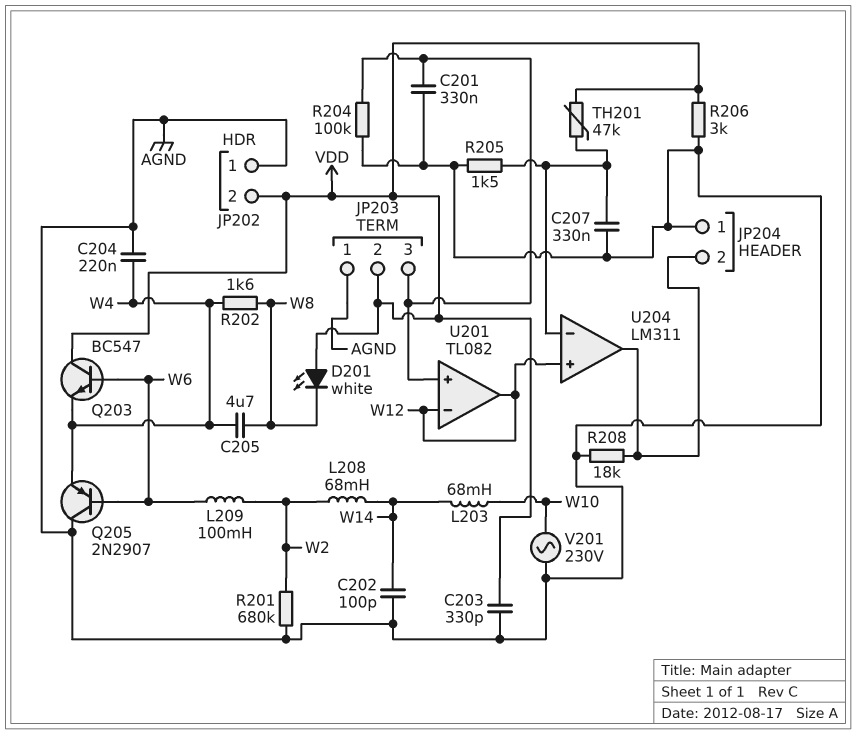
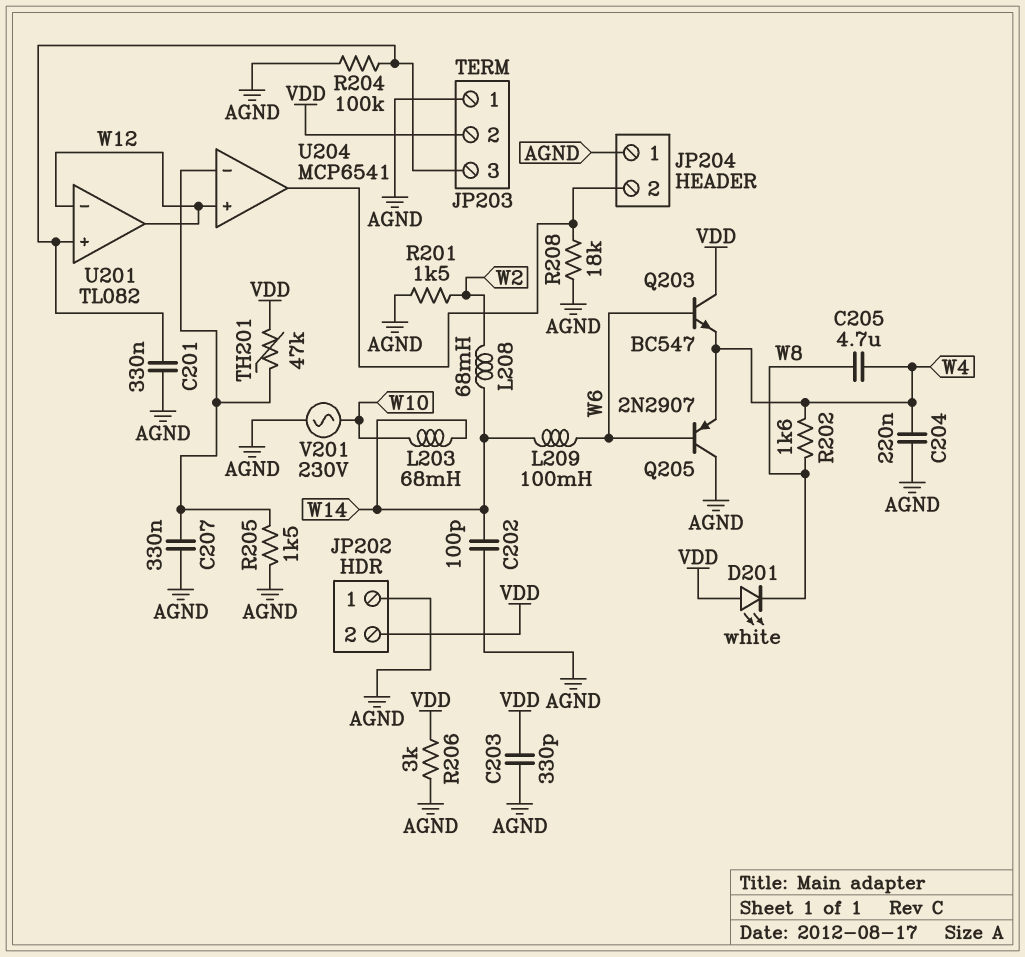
L209: 100mH (W2, W6) -> 100mH (W6, W14)
R201: 680k (AGND, W2) -> 1.5k (AGND, W2)
U204: LM311 -> MCP6541

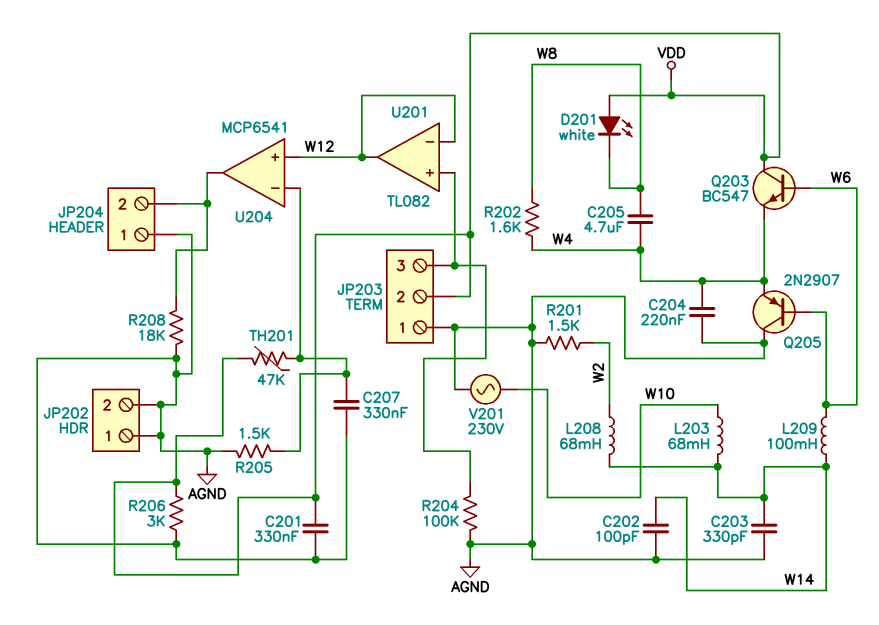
C201: 330nF (AGND, JP203/3) -> 330nF (AGND, VDD)
C203: 330pF (AGND, VDD) -> 330pF (AGND, W14)
JP202 pin 2: VDD -> AGND

